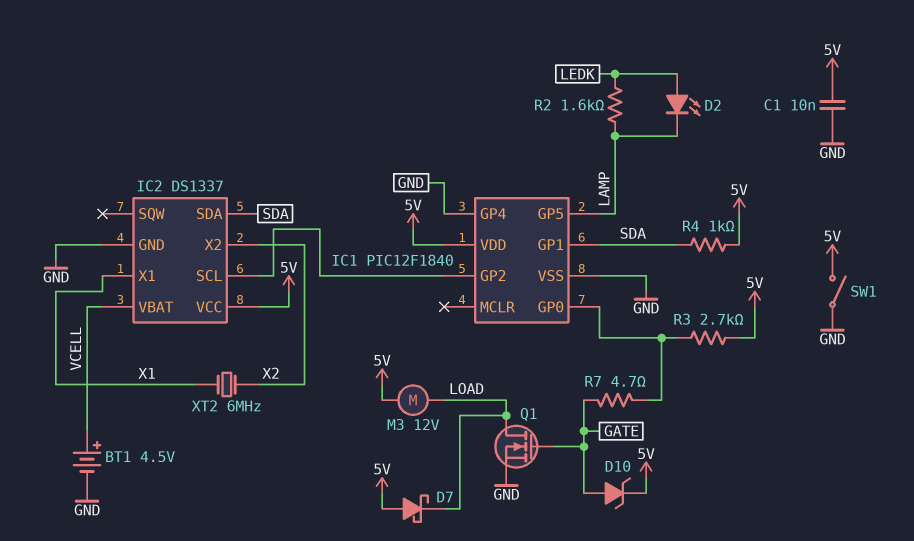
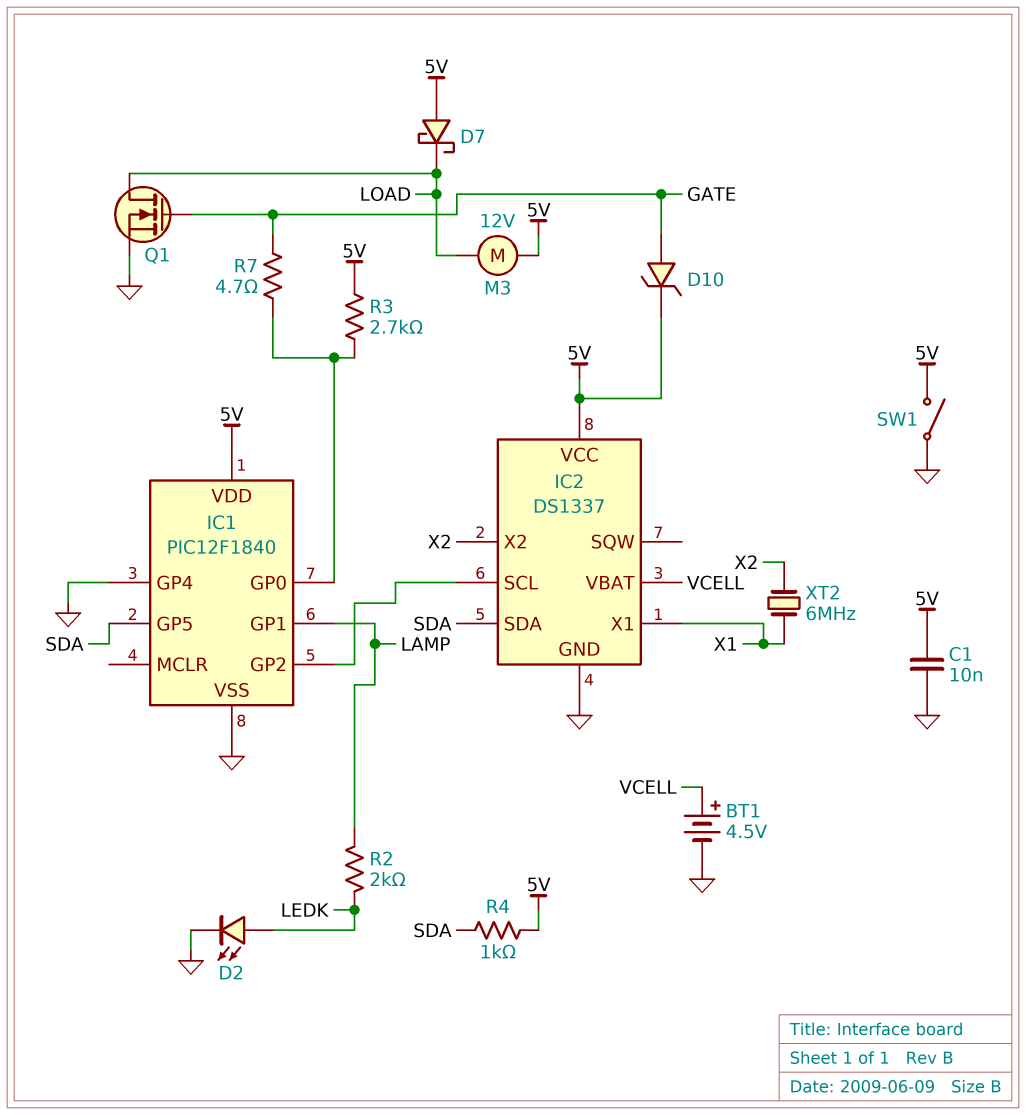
D2: LED (A LEDK, K LAMP) -> LED (A LEDK, K GND)
IC1 pin GP1: SDA -> LAMP
IC1 pin GP5: LAMP -> SDA
R2: 1.6k (LAMP, LEDK) -> 2k (LAMP, LEDK)

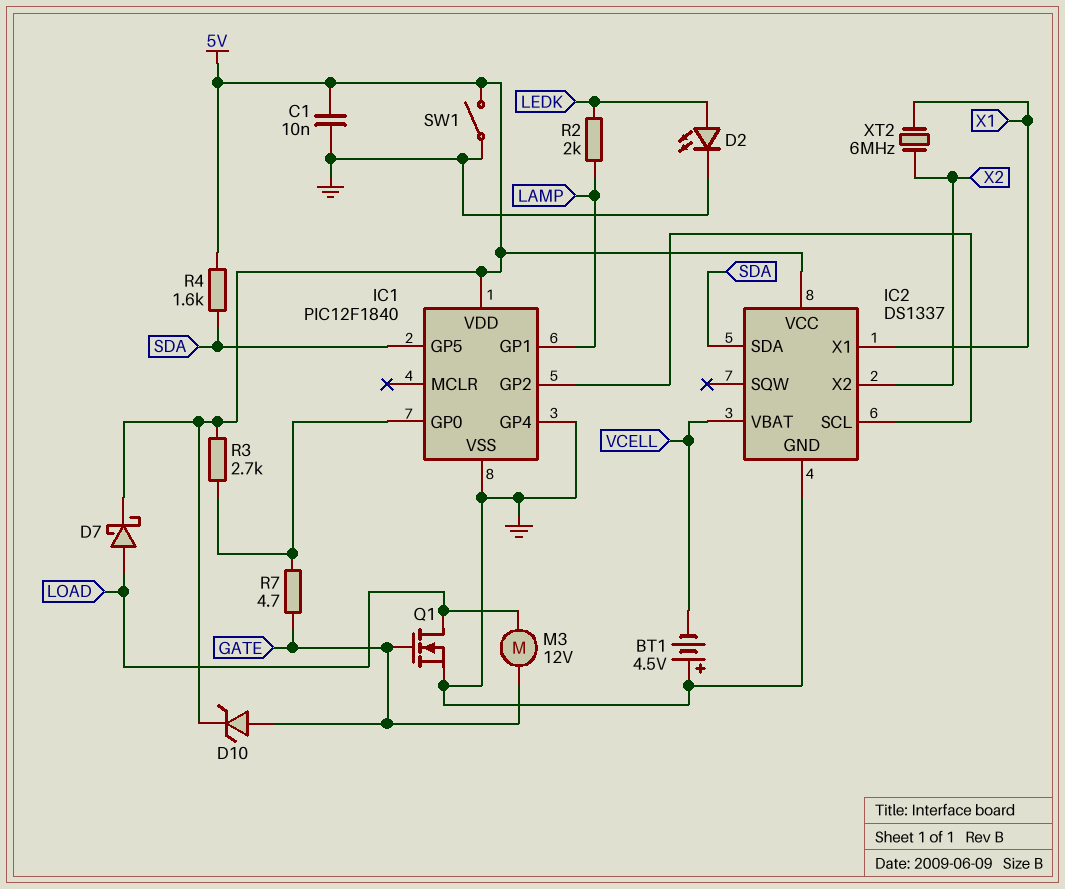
BT1: 4.5V (plus VCELL, minus GND) -> 4.5V (plus GND, minus VCELL)
D7: schottky (A 5V, K LOAD) -> schottky (A LOAD, K 5V)
M3: motor 12V (5V, LOAD) -> motor 12V (GATE, LOAD)
R4: 1k (5V, SDA) -> 1.6k (5V, SDA)

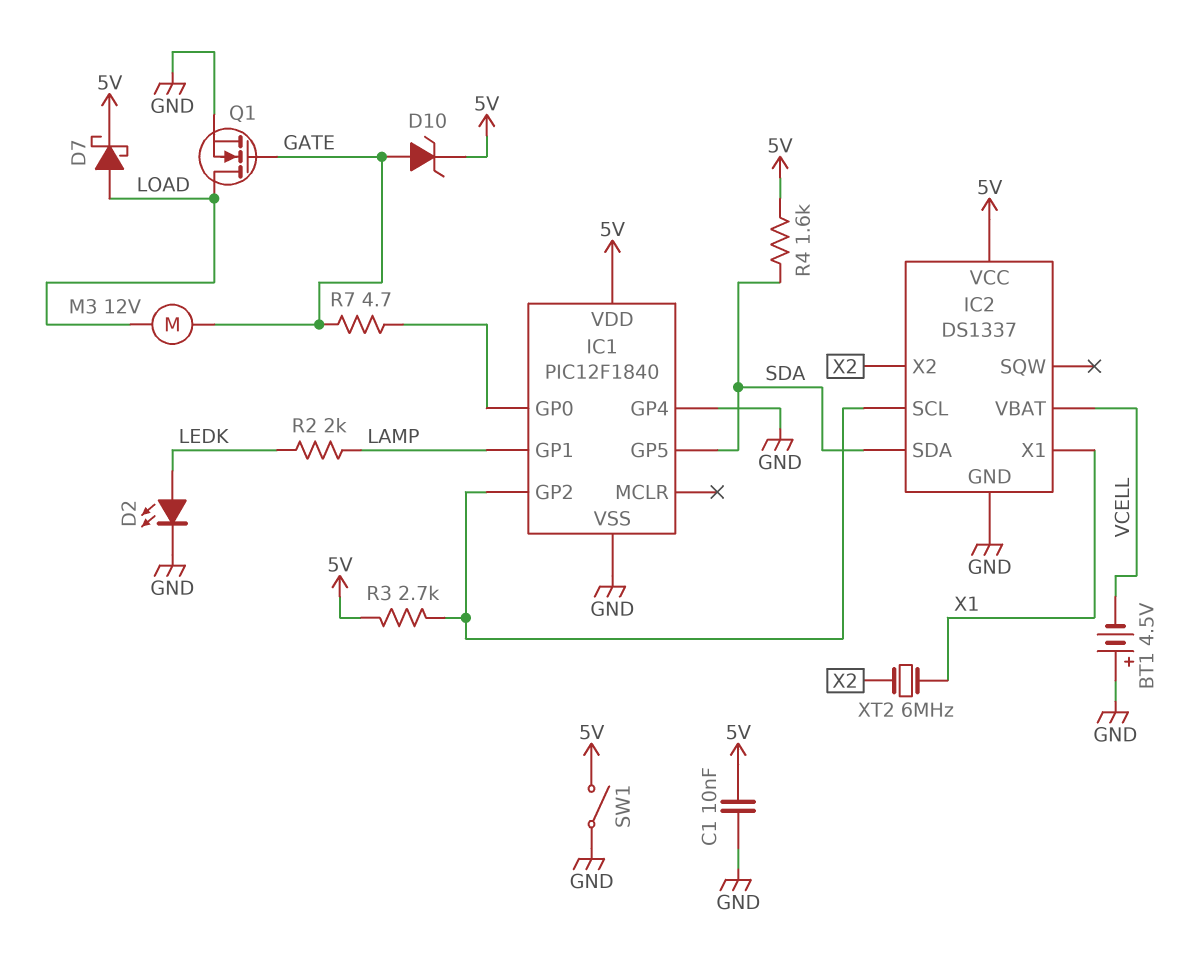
R3: 2.7k (5V, IC1/GP0) -> 2.7k (5V, IC1/GP2)

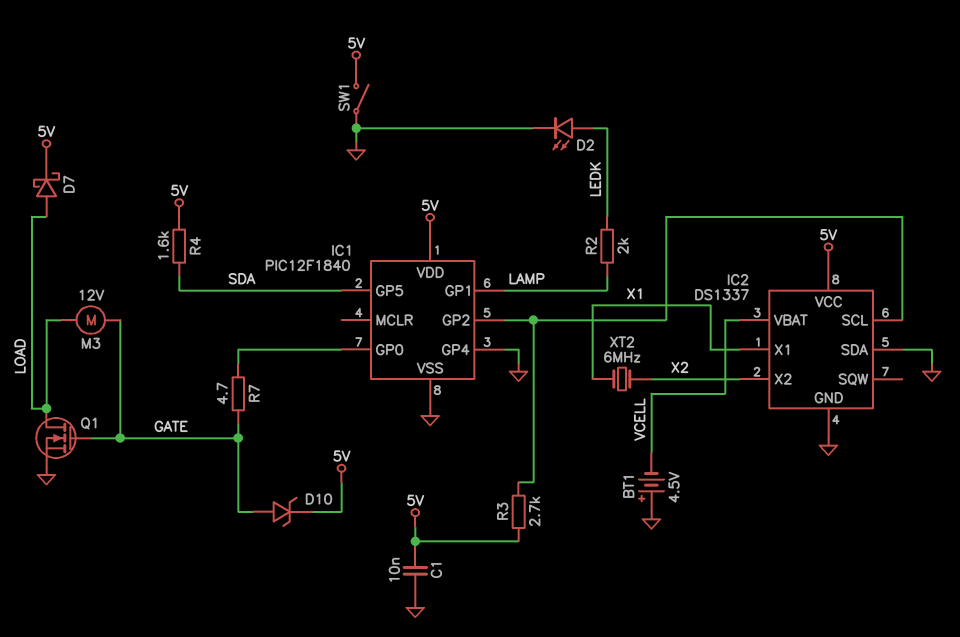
IC2 pin SDA: SDA -> GND

